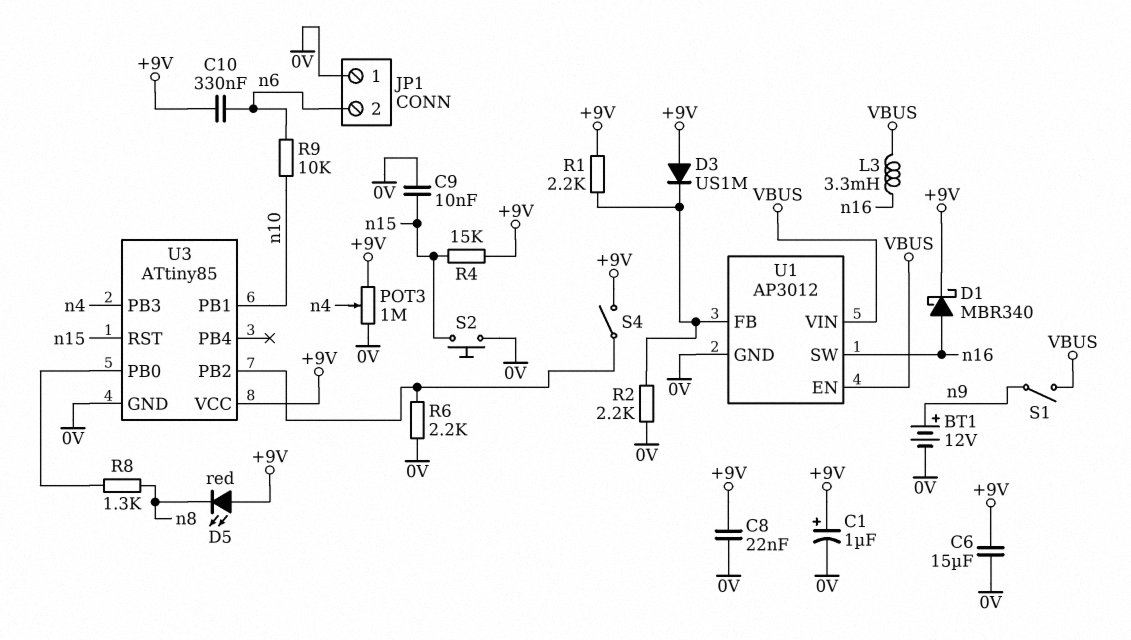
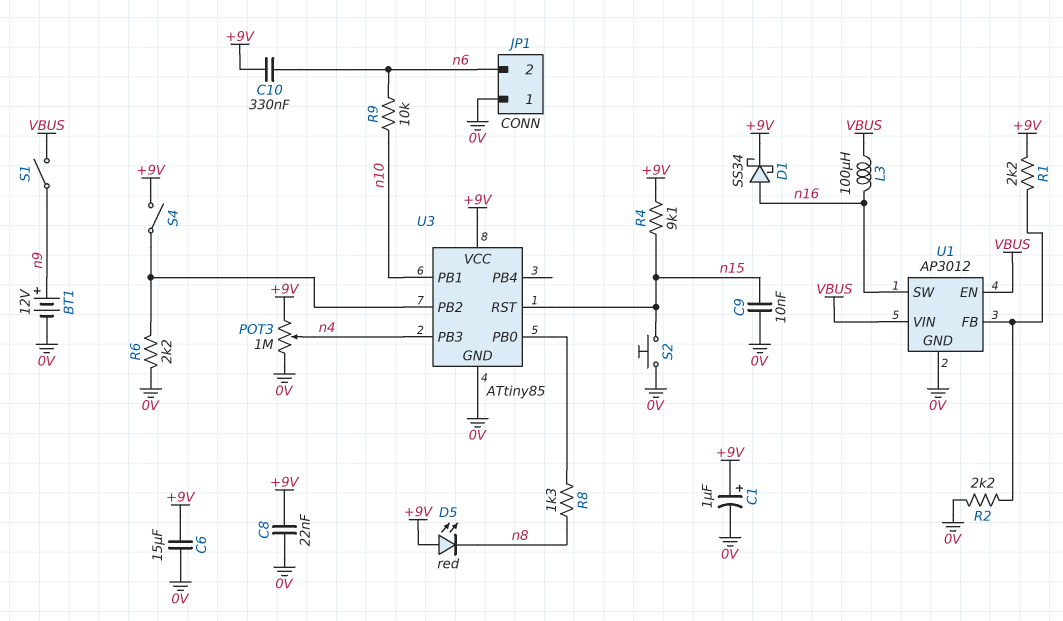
D1: schottky MBR340 (A n16, K +9V) -> schottky SS34 (A n16, K +9V)
D3: diode US1M (A +9V, K U1/FB) -> none
L3: 3.3mH (VBUS, n16) -> 100uH (VBUS, n16)
R4: 15k (+9V, n15) -> 9.1k (+9V, n15)

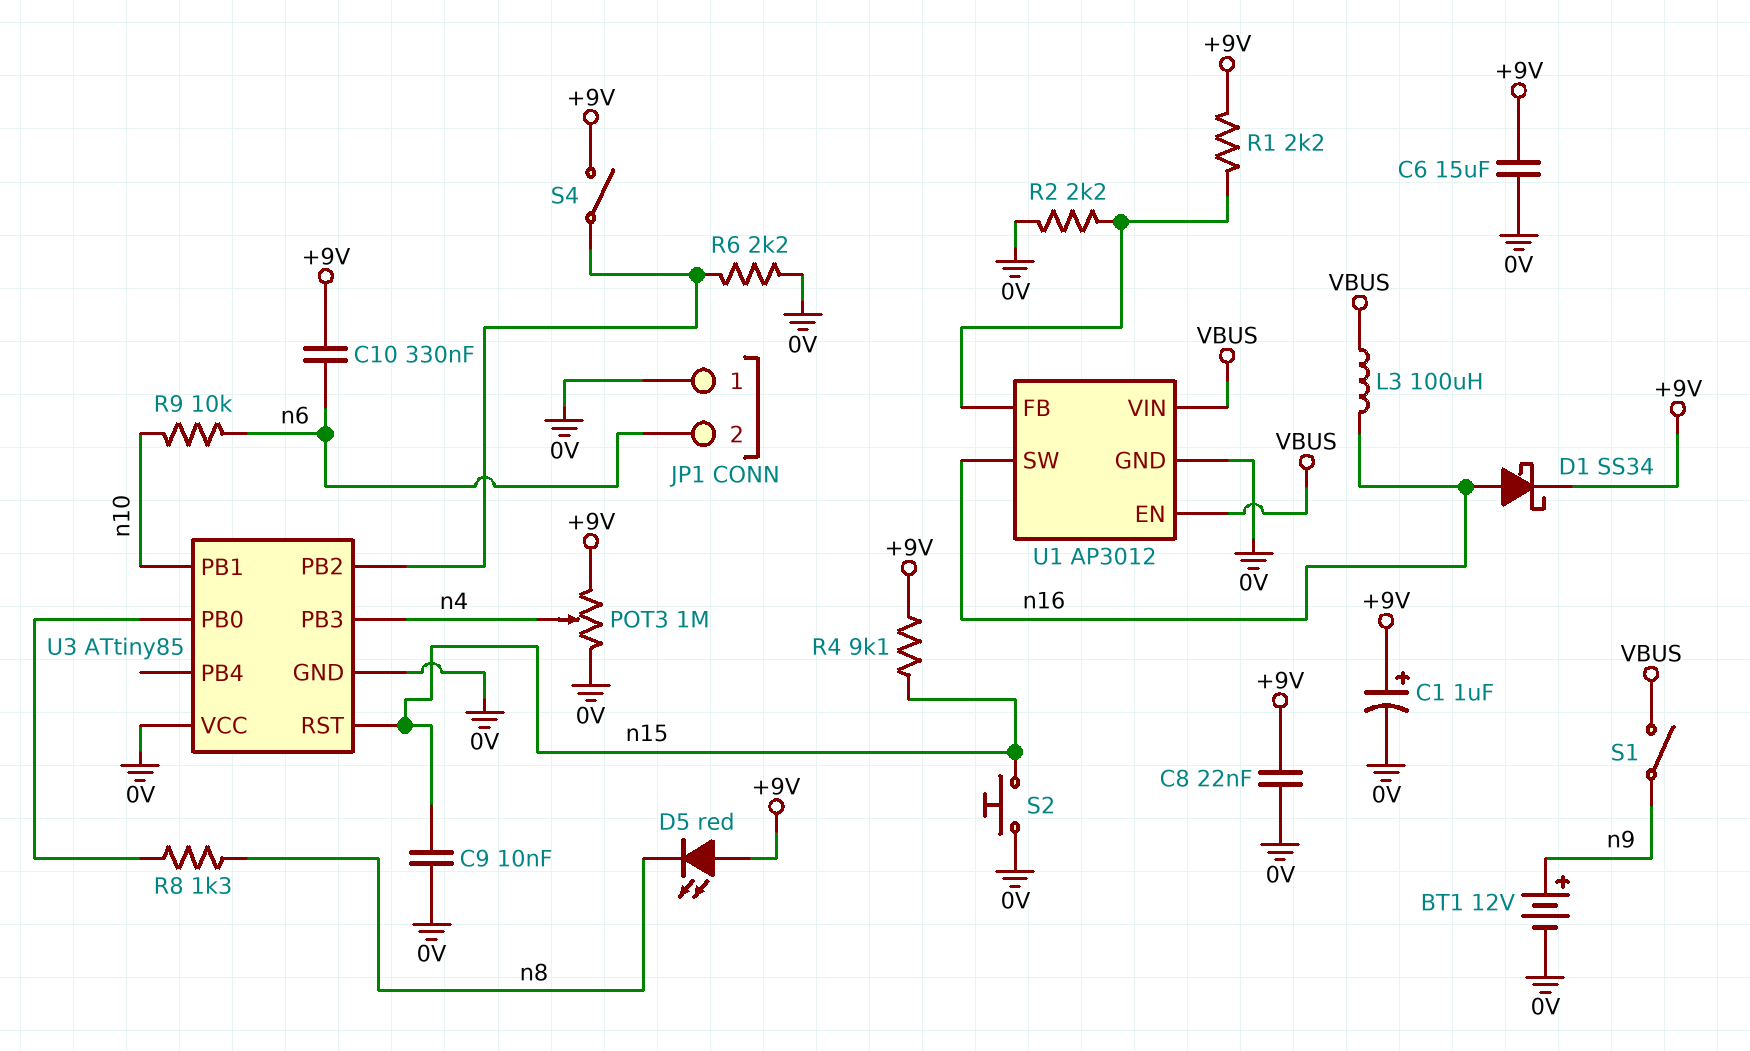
U3 pin VCC: +9V -> 0V

